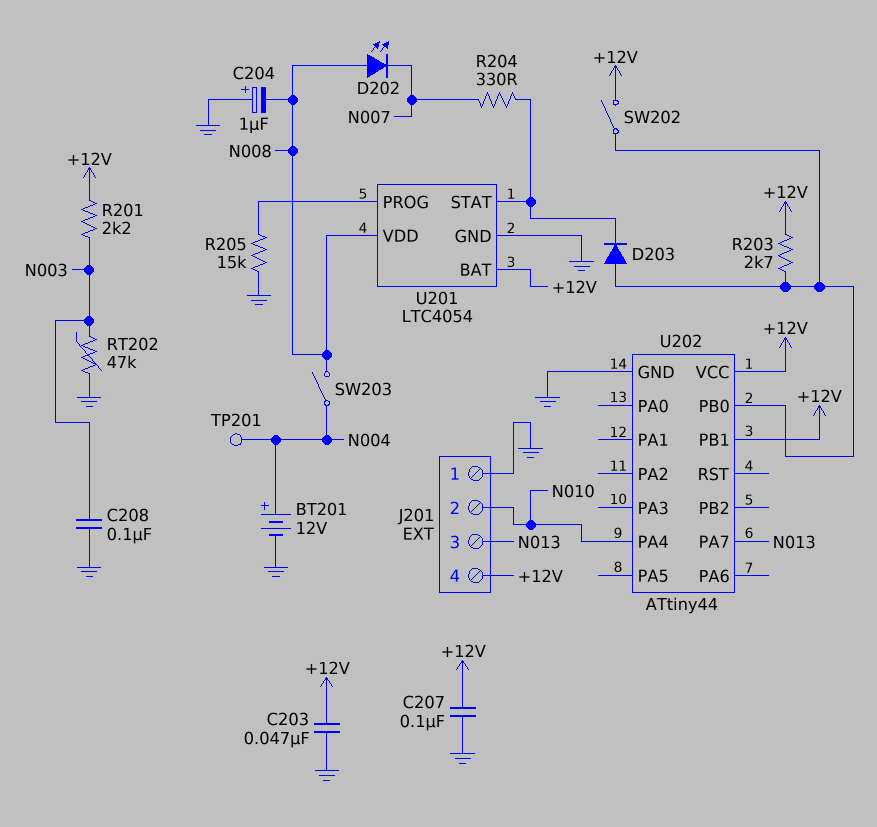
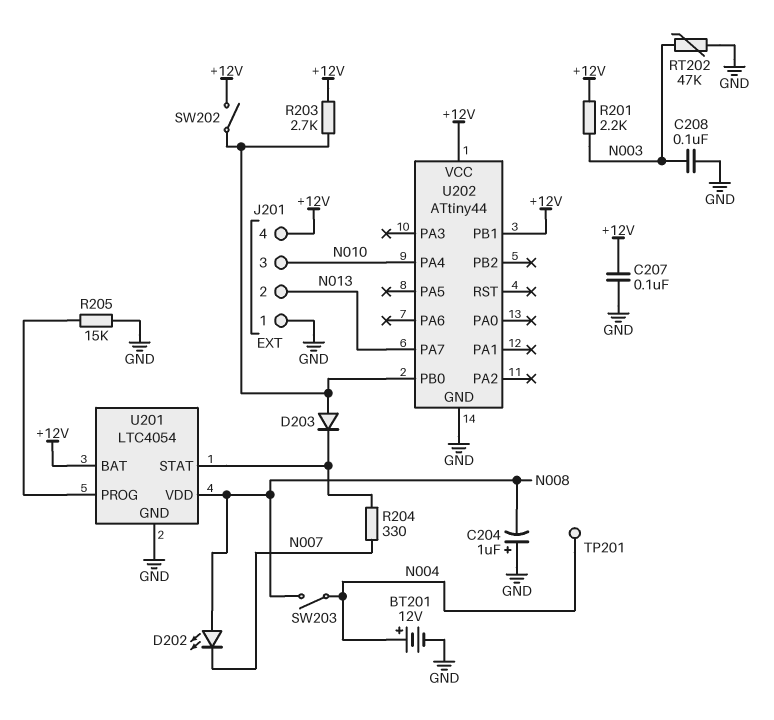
C203: 47nF (+12V, GND) -> none
J201 pin 2: N010 -> N013
J201 pin 3: N013 -> N010

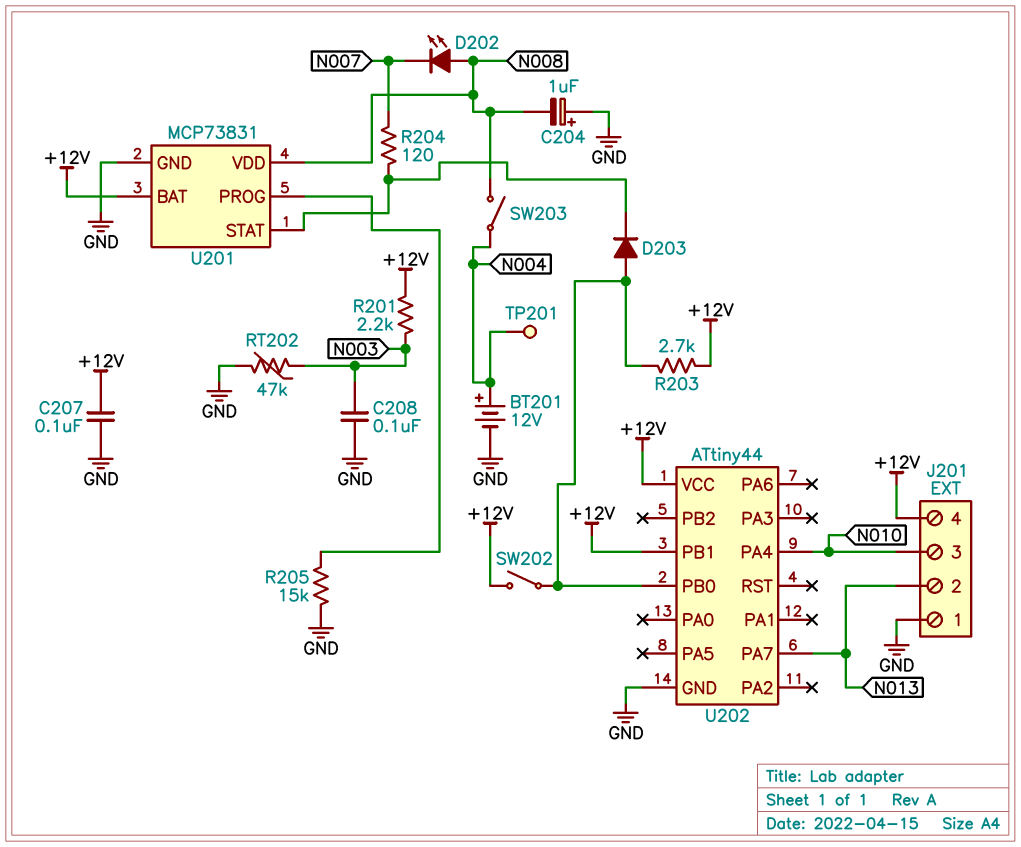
R204: 330 (N007, U201/STAT) -> 120 (N007, U201/STAT)
U201: LTC4054 -> MCP73831

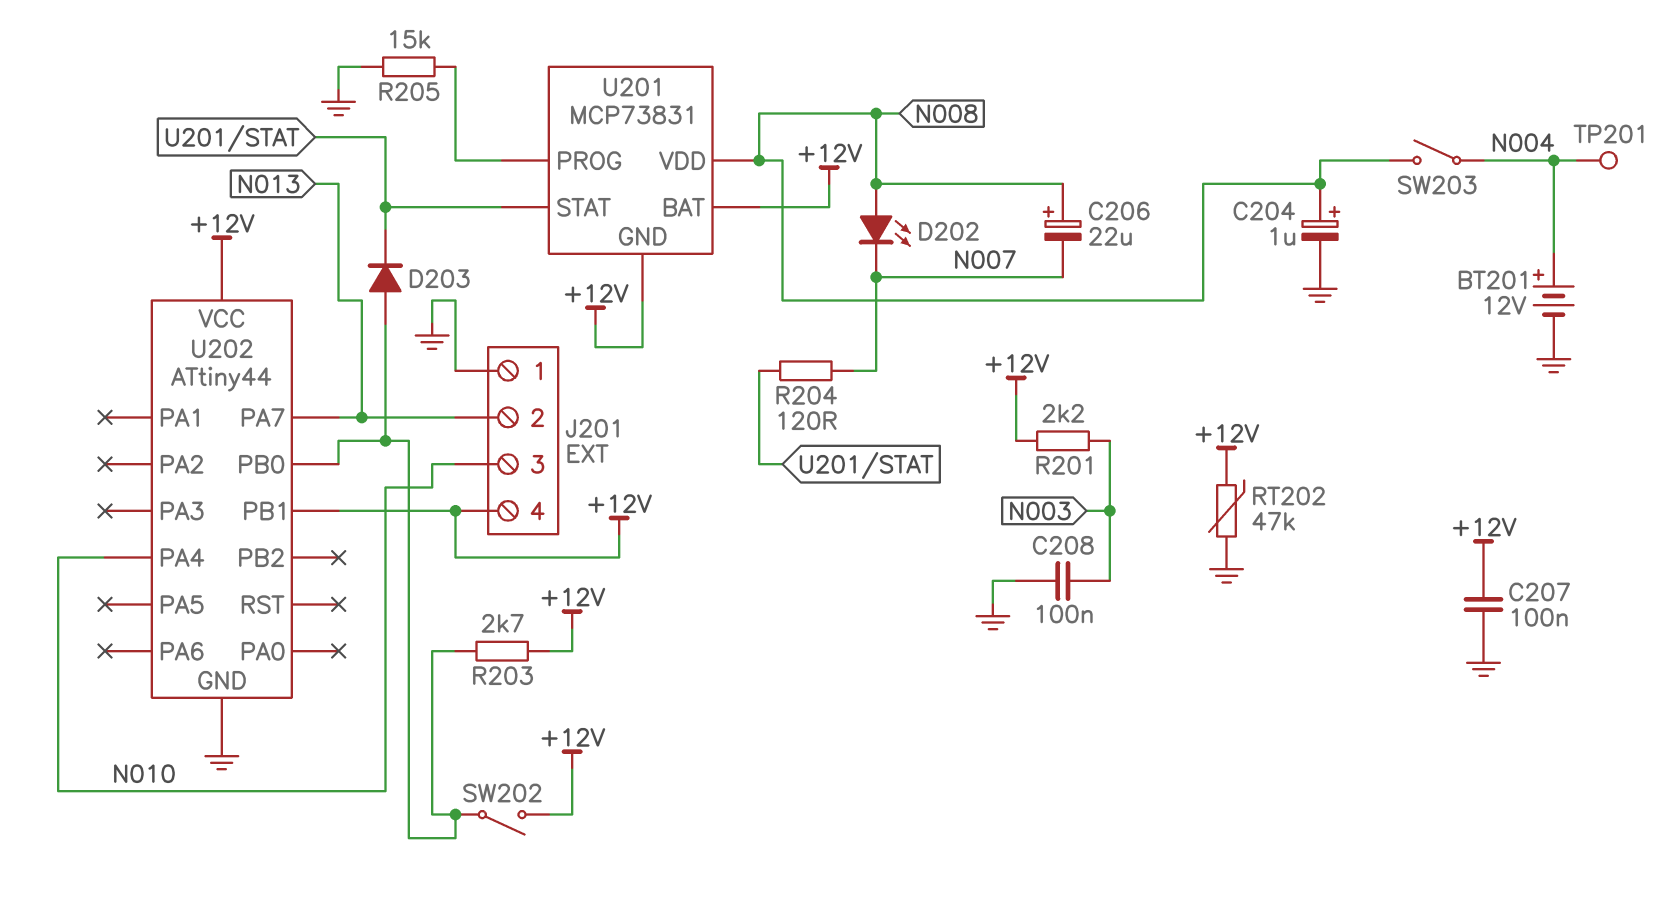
C204: 1uF (plus GND, minus N008) -> 1uF (plus N008, minus GND)
C206: none -> 22uF (plus N008, minus N007)
RT202: 47k (GND, N003) -> 47k (+12V, GND)
U201 pin GND: GND -> +12V

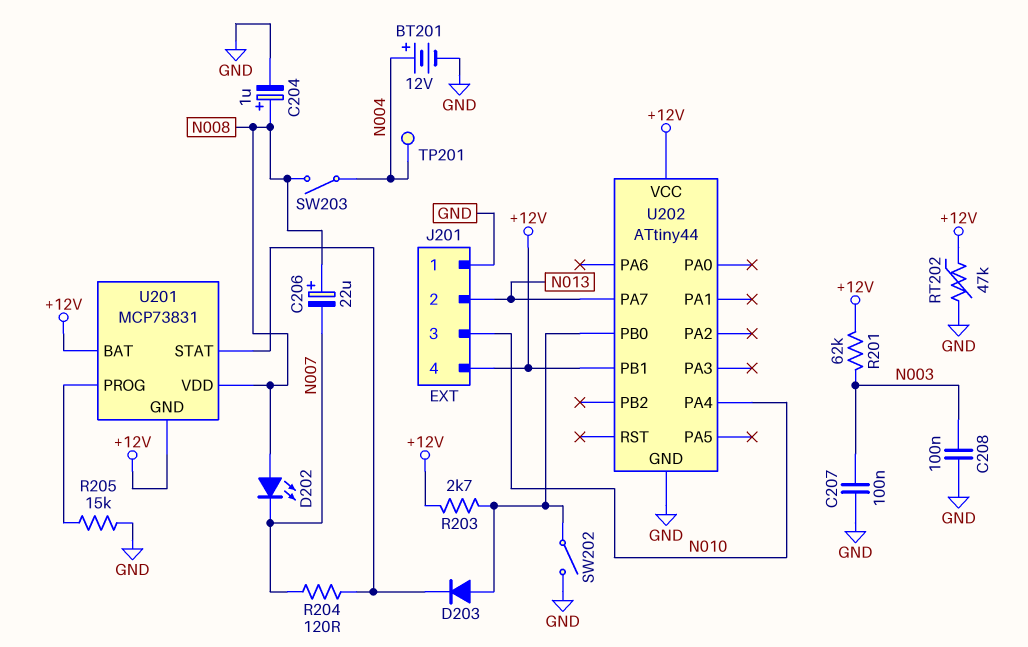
C207: 100nF (+12V, GND) -> 100nF (GND, N003)
R201: 2.2k (+12V, N003) -> 62k (+12V, N003)
SW202: switch (+12V, U202/PB0) -> switch (GND, U202/PB0)

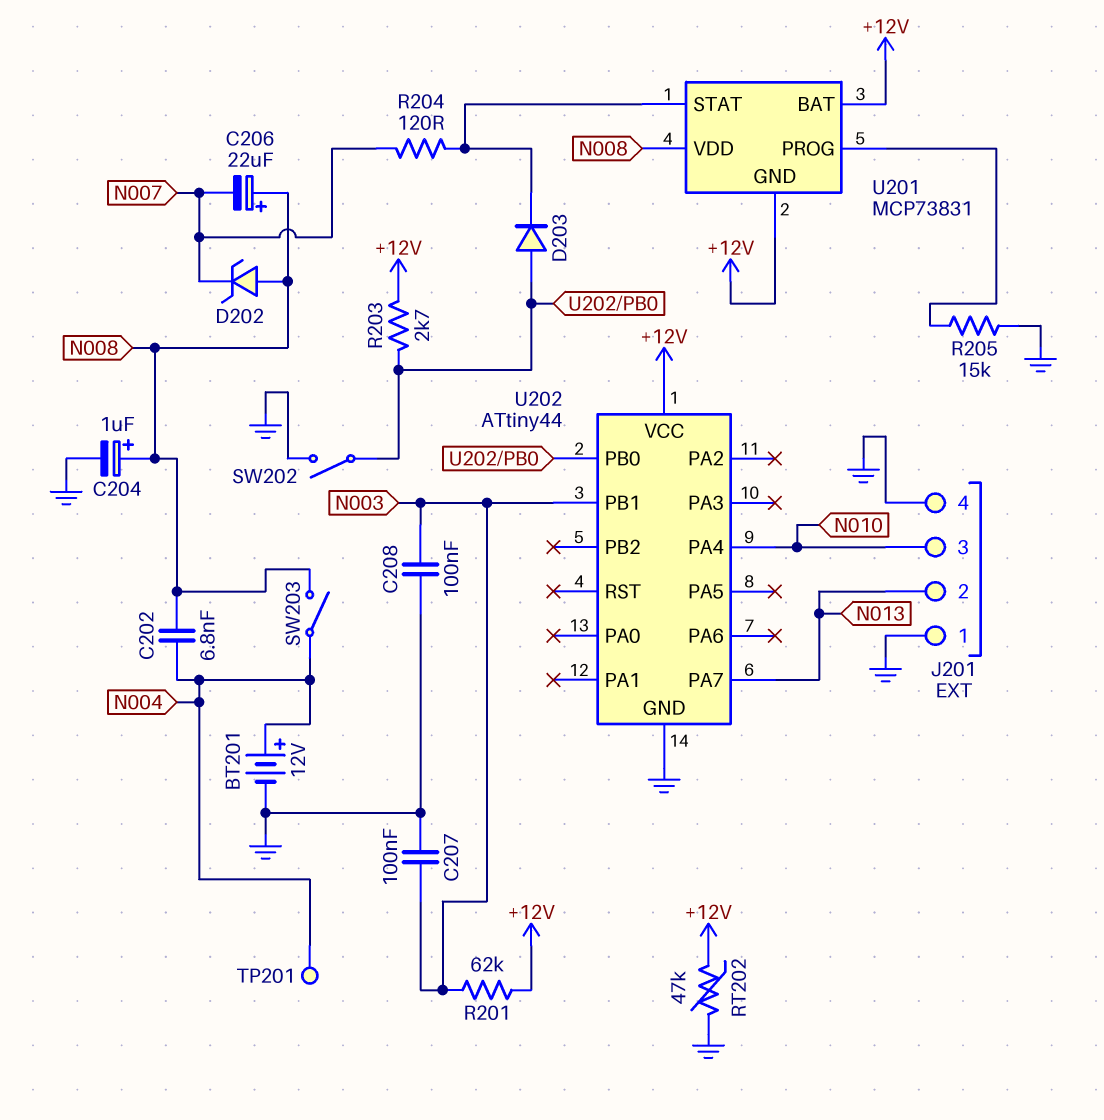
C202: none -> 6.8nF (N004, N008)
D202: LED (A N008, K N007) -> zener (A N008, K N007)
J201 pin 4: +12V -> GND
U202 pin PB1: +12V -> N003

